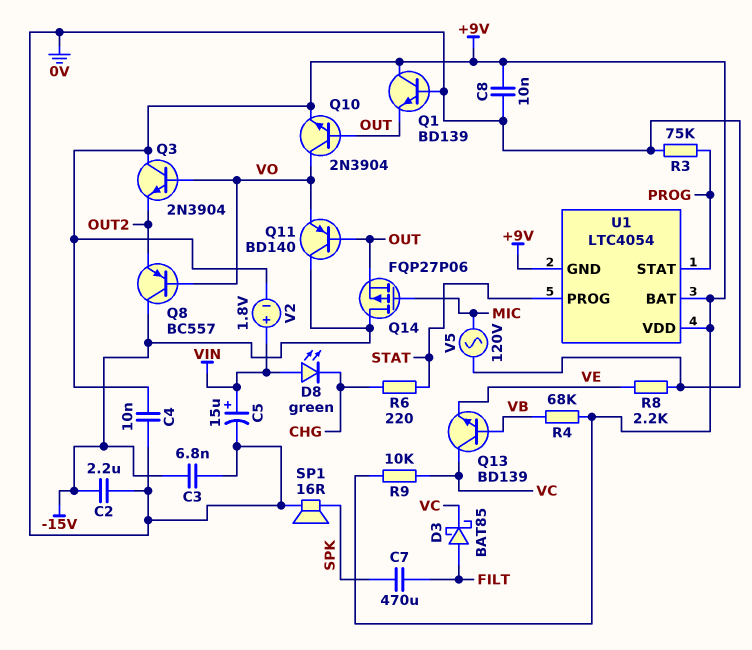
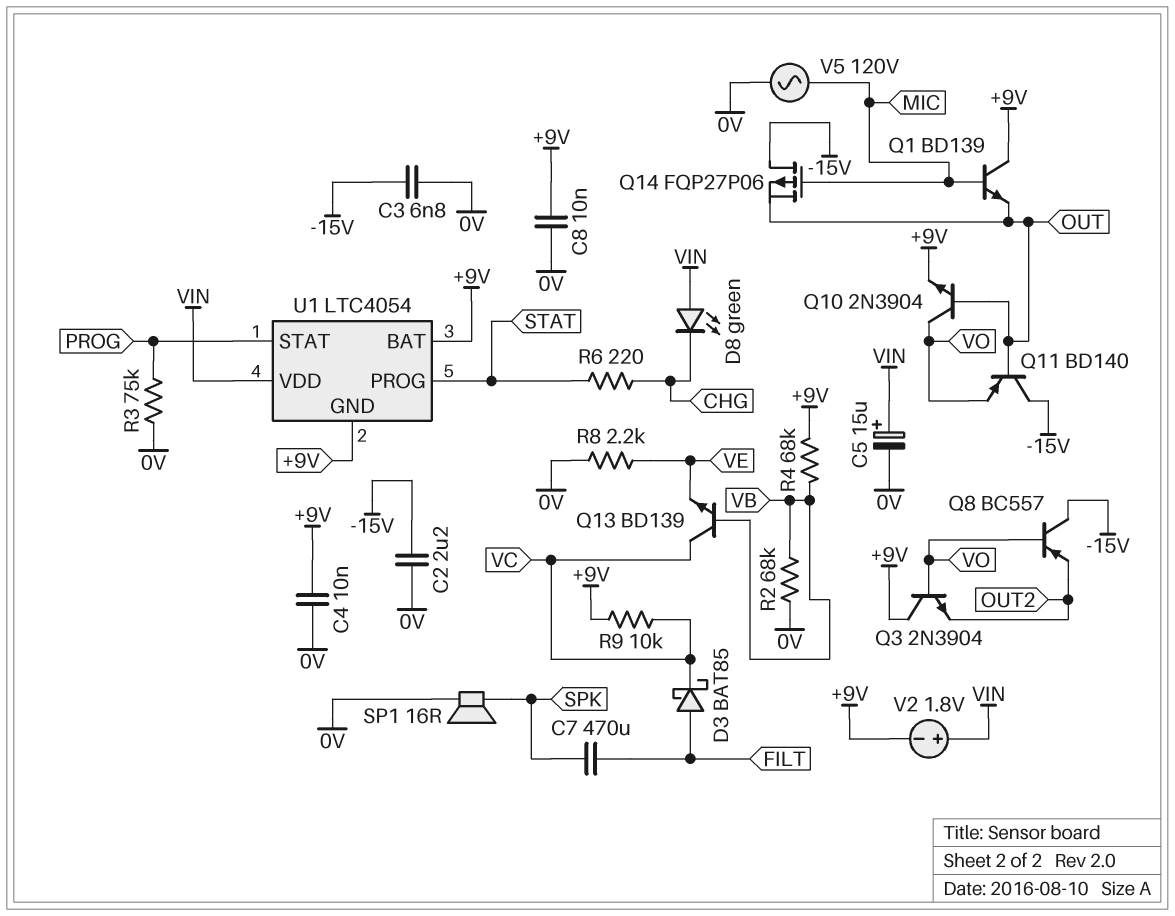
Q1: NPN BD139 (B 0V, C +9V, E OUT) -> NPN BD139 (B MIC, C +9V, E OUT)
R2: none -> 68k (0V, VB)
U1 pin VDD: +9V -> VIN

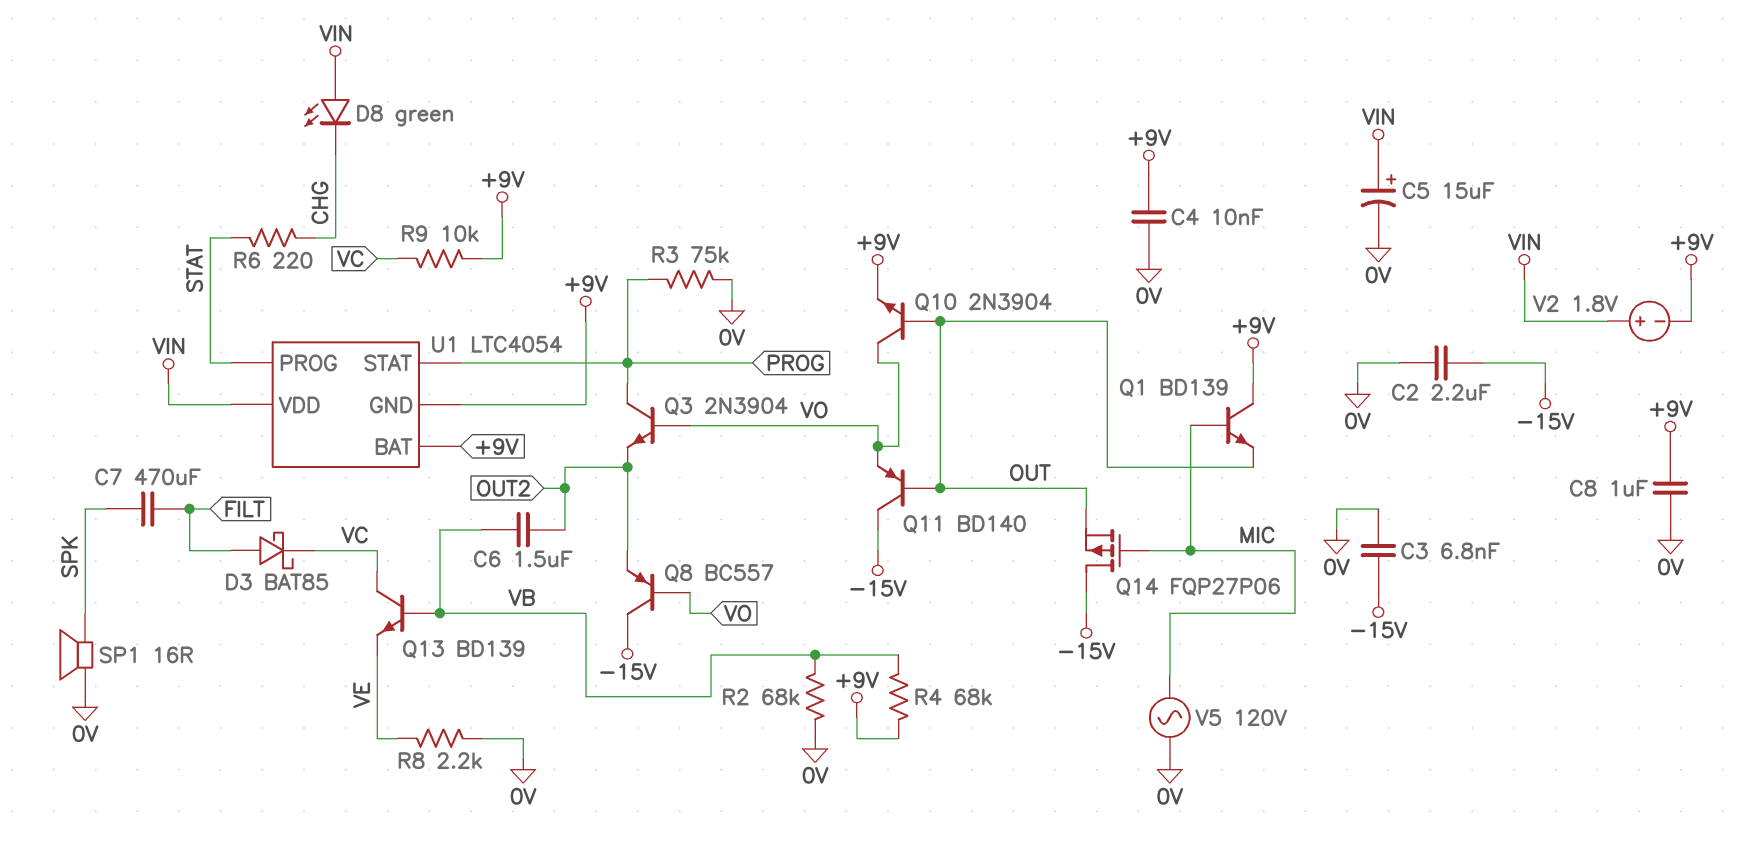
C6: none -> 1.5uF (OUT2, VB)
C8: 10nF (+9V, 0V) -> 1uF (+9V, 0V)
Q3: NPN 2N3904 (B VO, C +9V, E OUT2) -> NPN 2N3904 (B VO, C PROG, E OUT2)

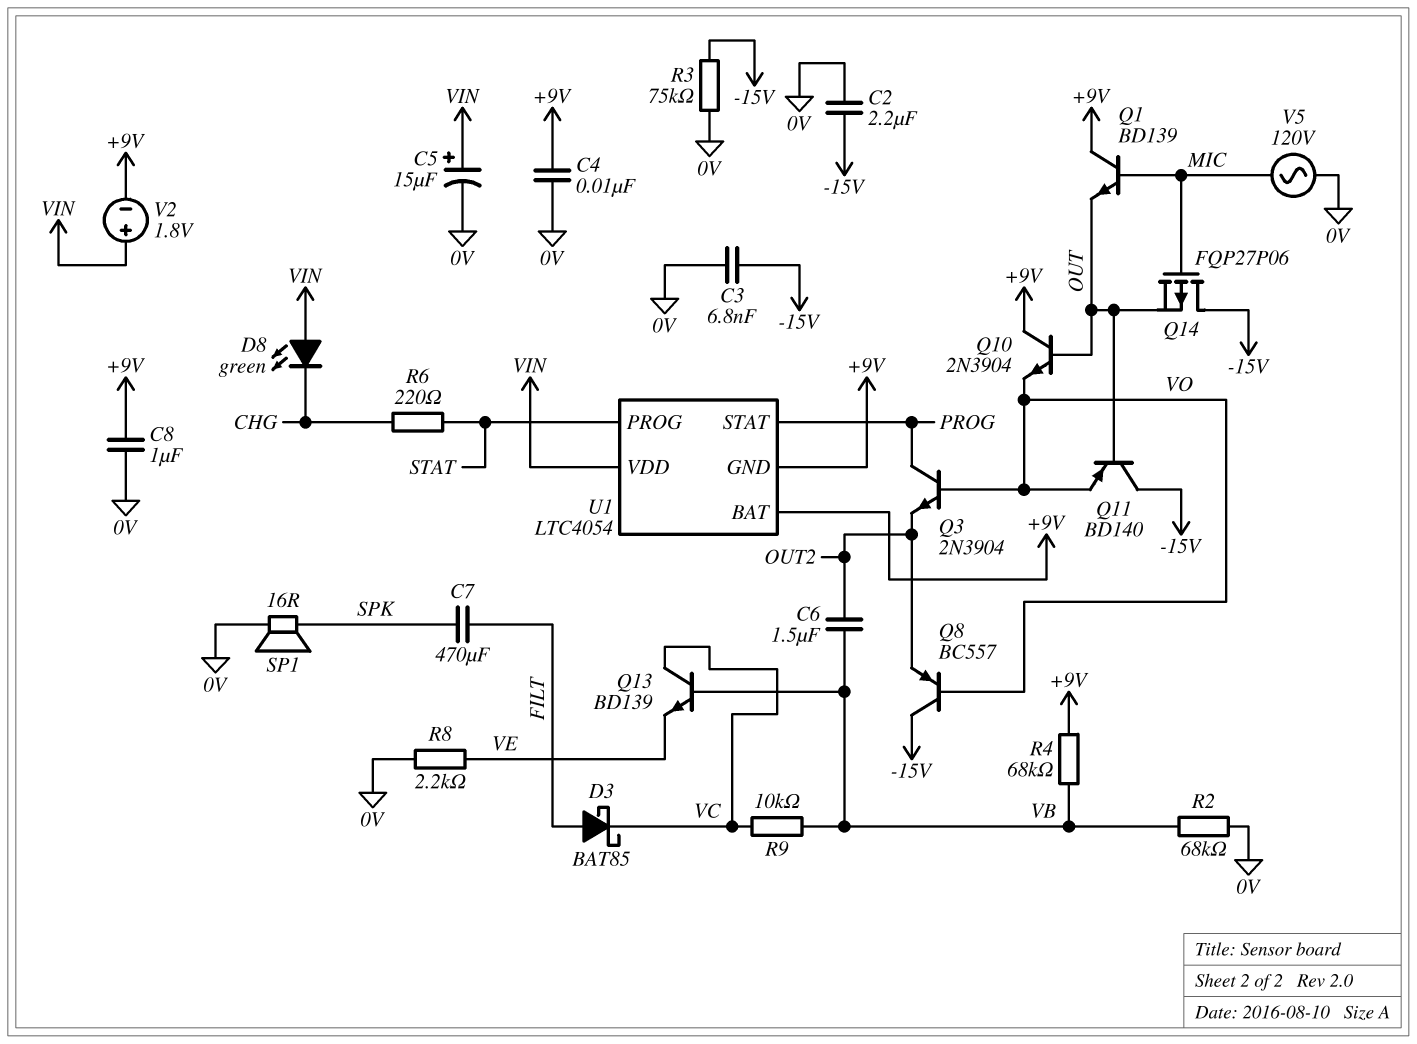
Q10: NPN 2N3904 (B OUT, C VO, E +9V) -> NPN 2N3904 (B OUT, C +9V, E VO)
R3: 75k (0V, PROG) -> 75k (-15V, 0V)
R9: 10k (+9V, VC) -> 10k (VB, VC)

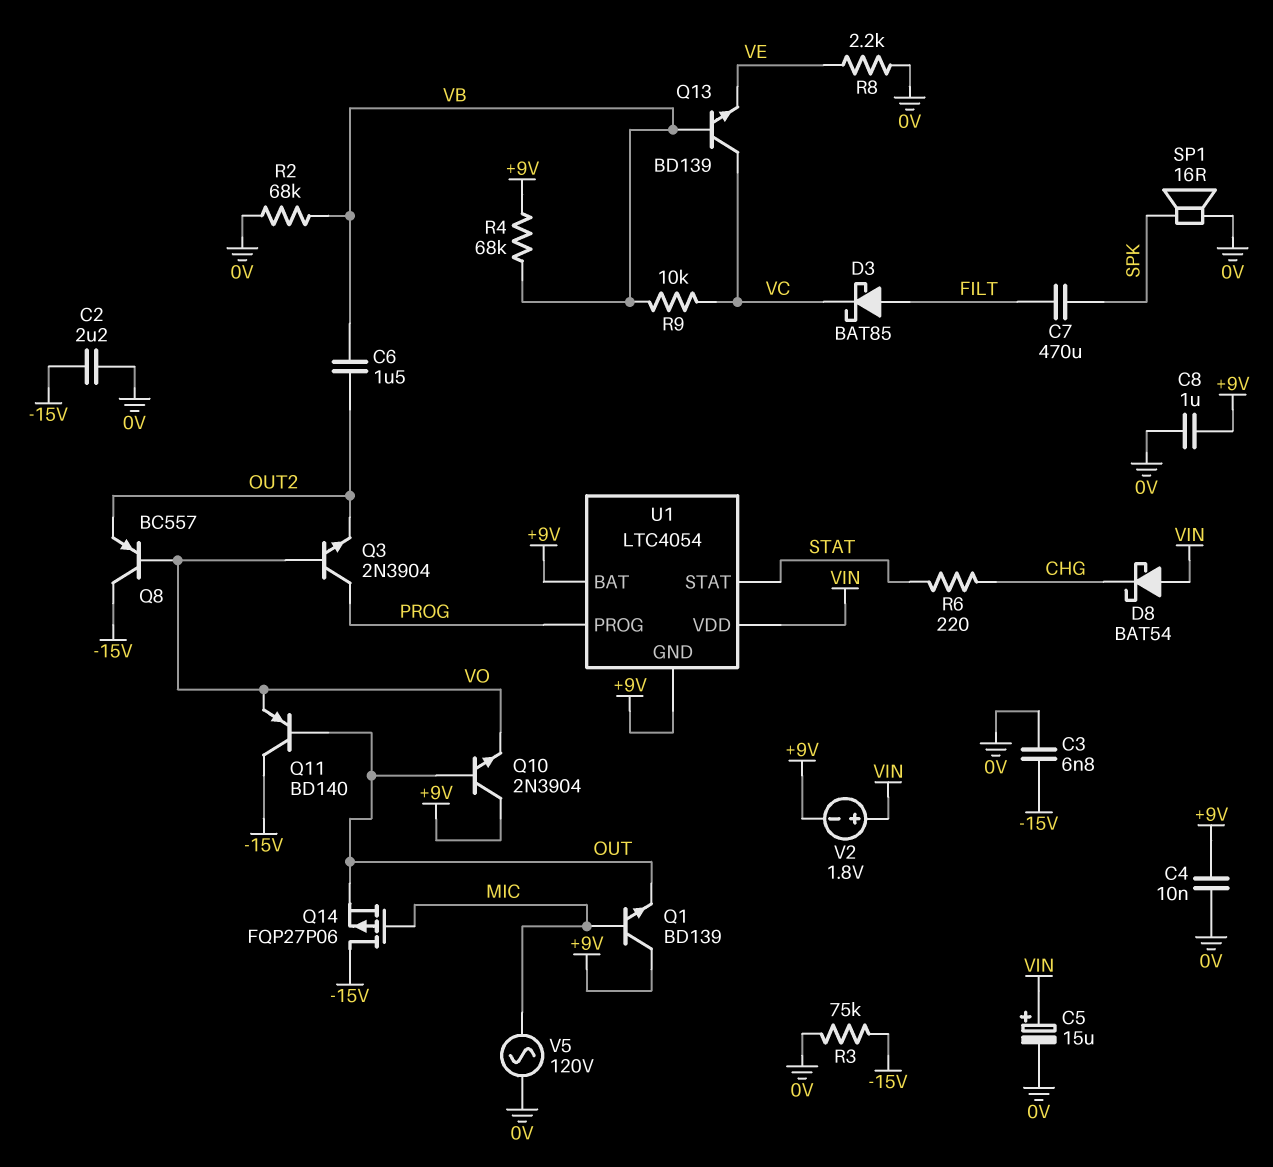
D8: LED green (A VIN, K CHG) -> schottky BAT54 (A VIN, K CHG)
U1 pin PROG: STAT -> PROG
U1 pin STAT: PROG -> STAT

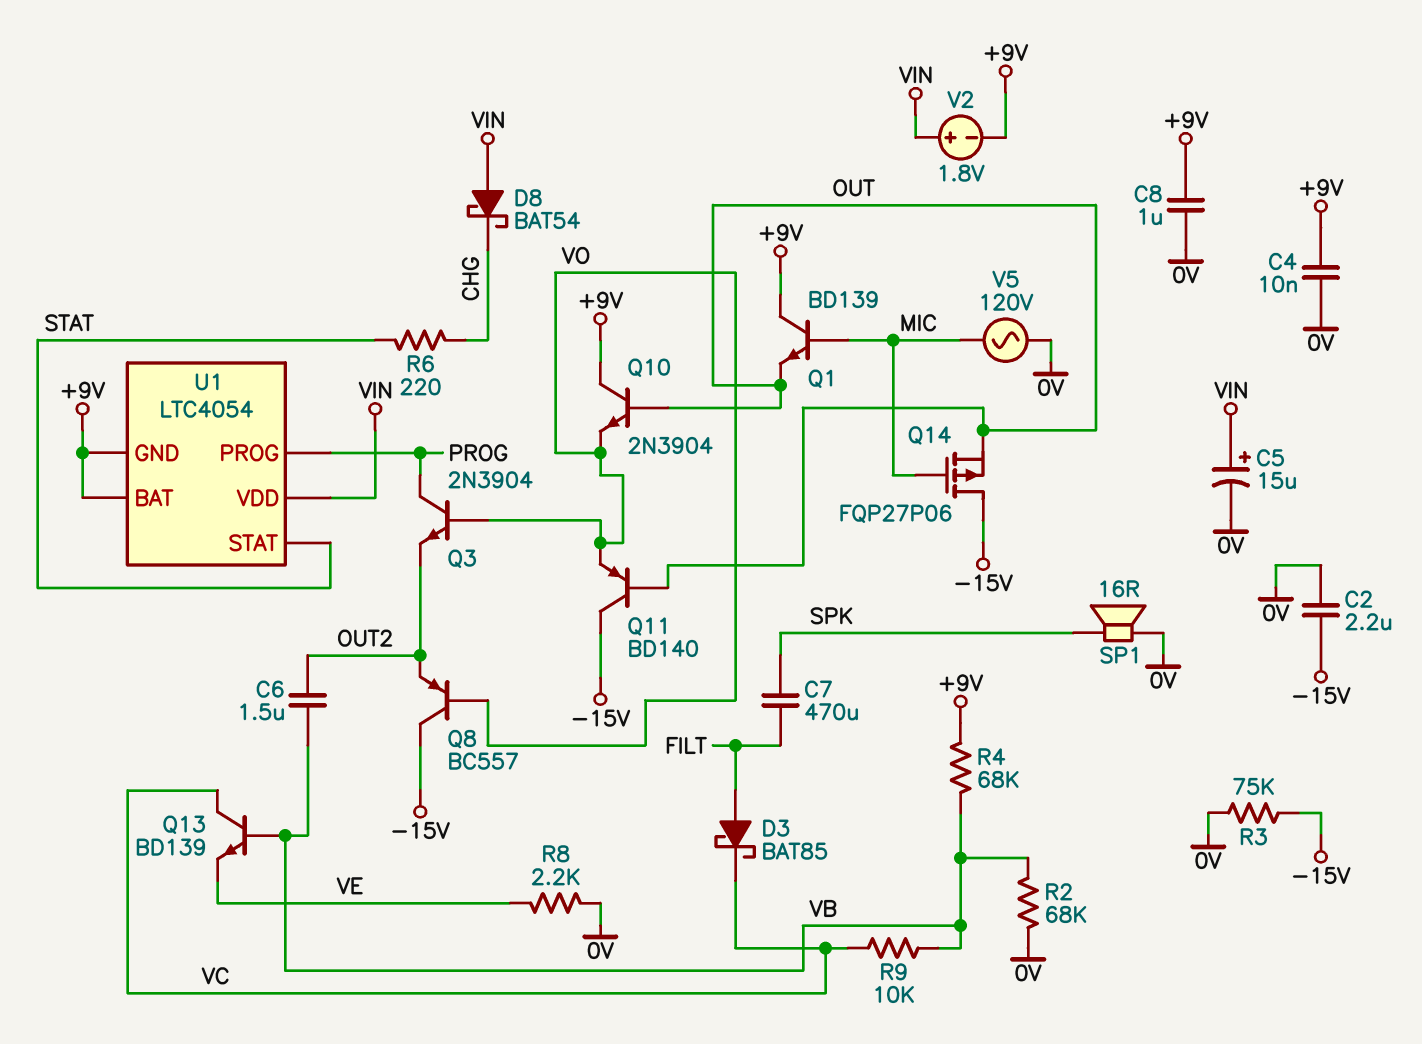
C3: 6.8nF (-15V, 0V) -> none

